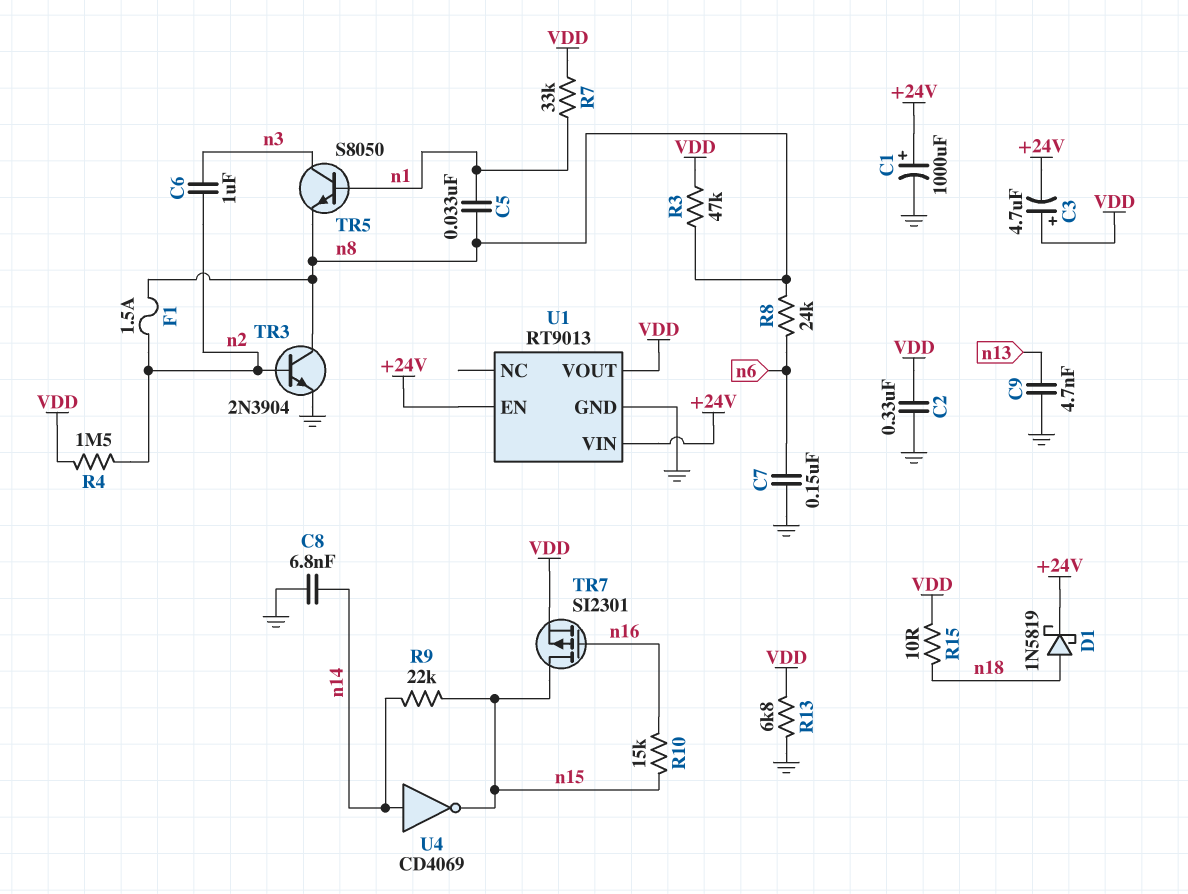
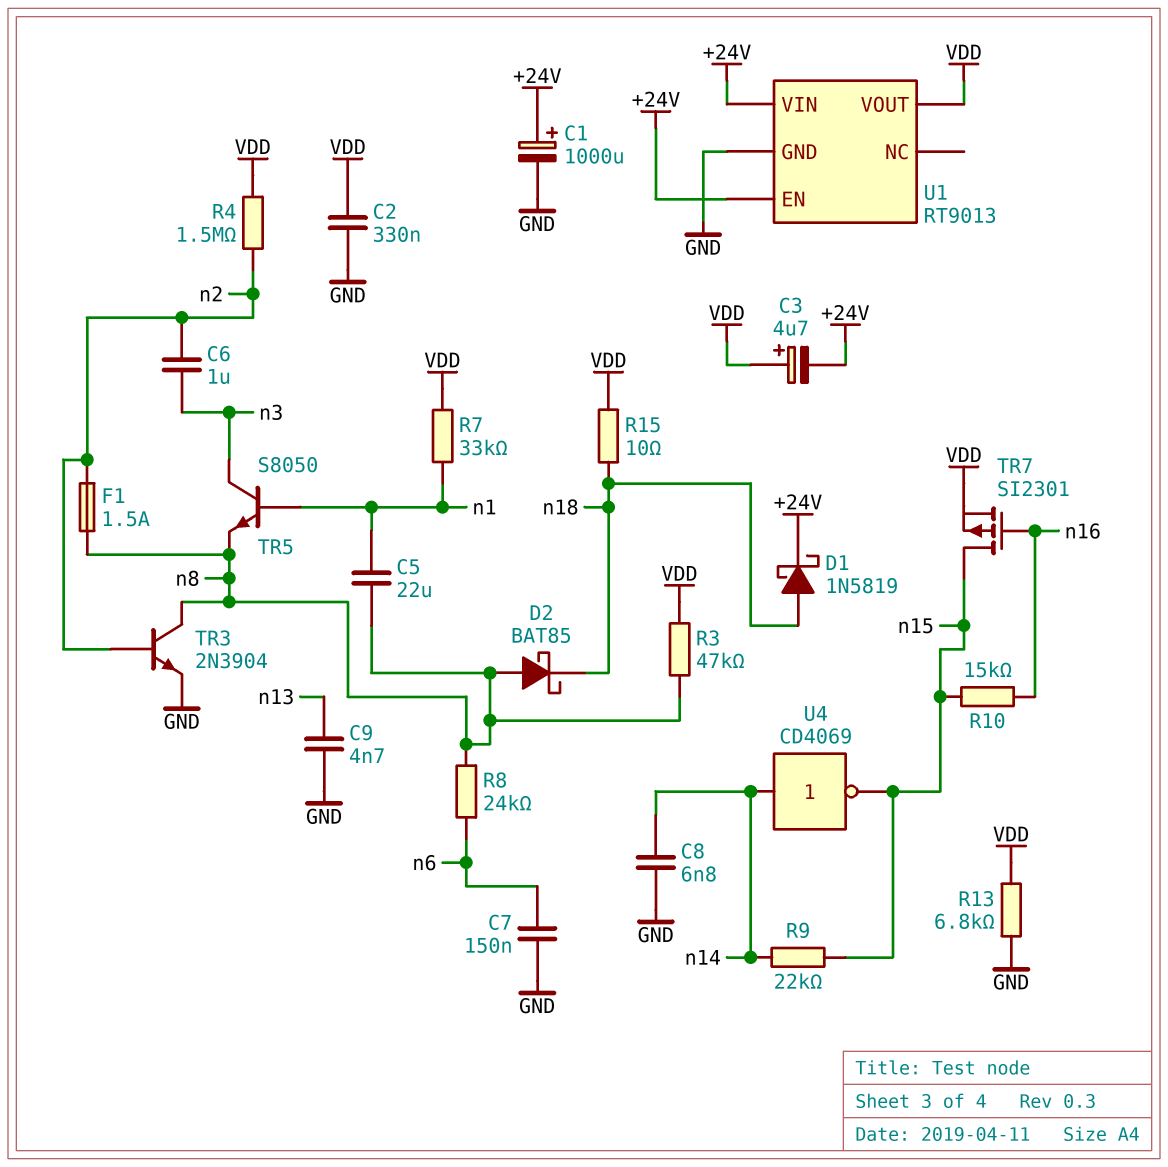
C5: 33nF (n1, n8) -> 22uF (n1, n8)
D2: none -> schottky BAT85 (A n8, K n18)

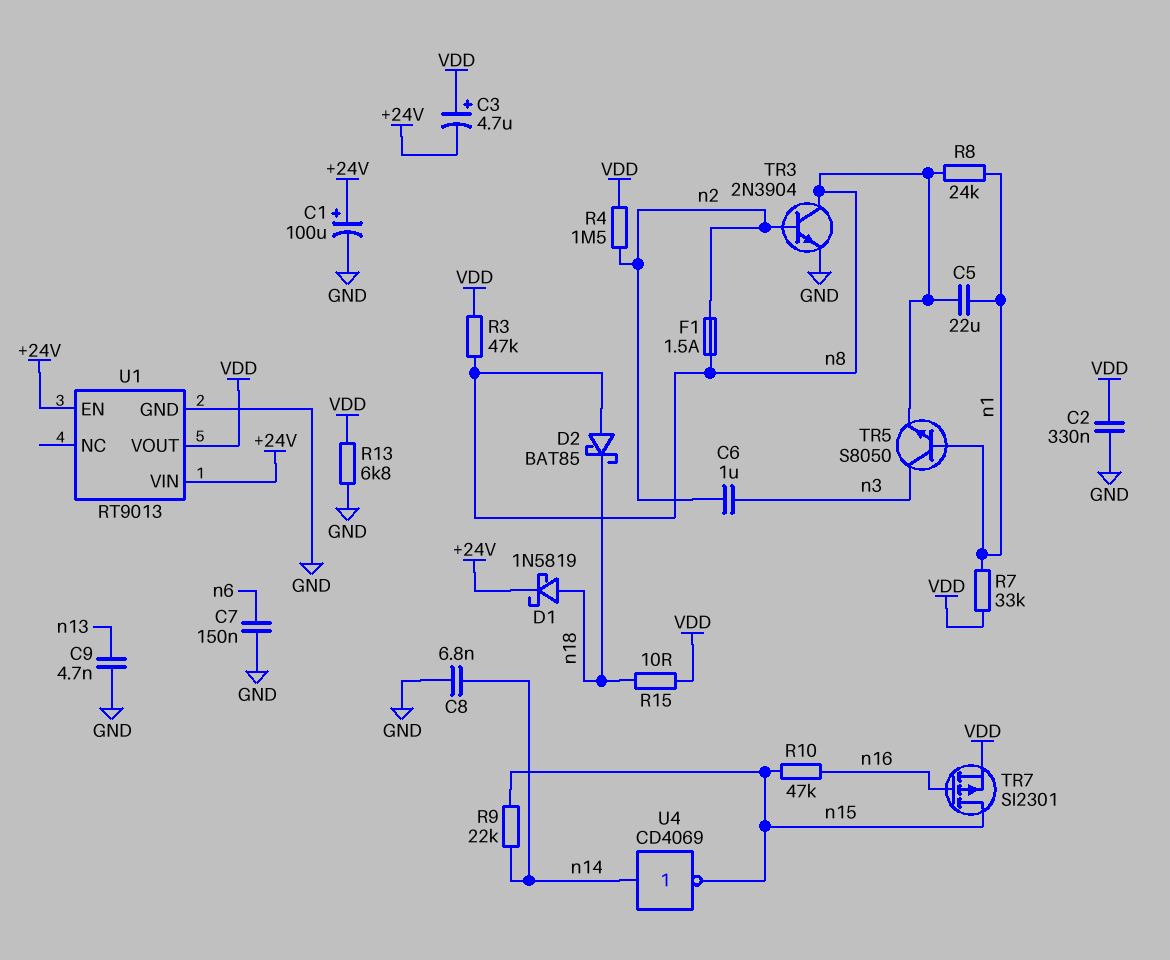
C1: 1000uF (plus +24V, minus GND) -> 100uF (plus +24V, minus GND)
R8: 24k (n6, n8) -> 24k (n1, n8)
R10: 15k (n15, n16) -> 47k (n15, n16)

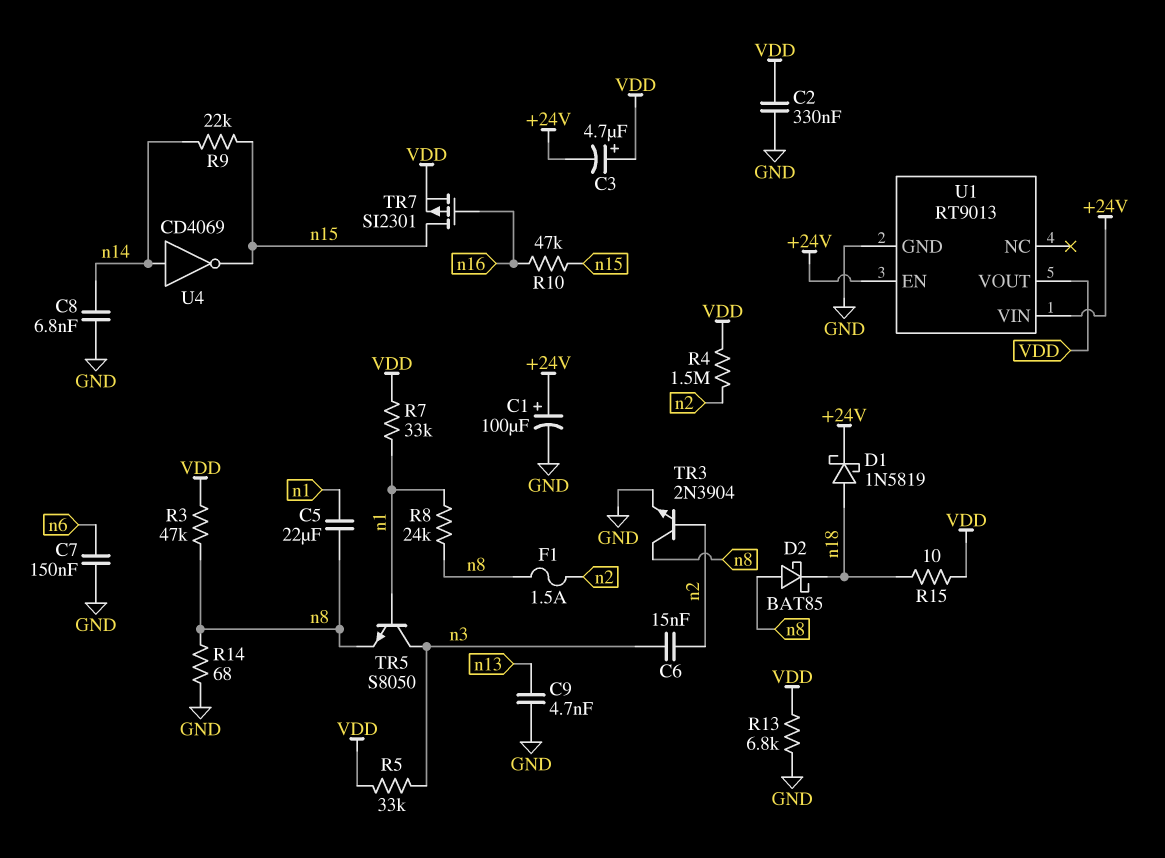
C6: 1uF (n2, n3) -> 15nF (n2, n3)
R5: none -> 33k (VDD, n3)
R14: none -> 68 (GND, n8)

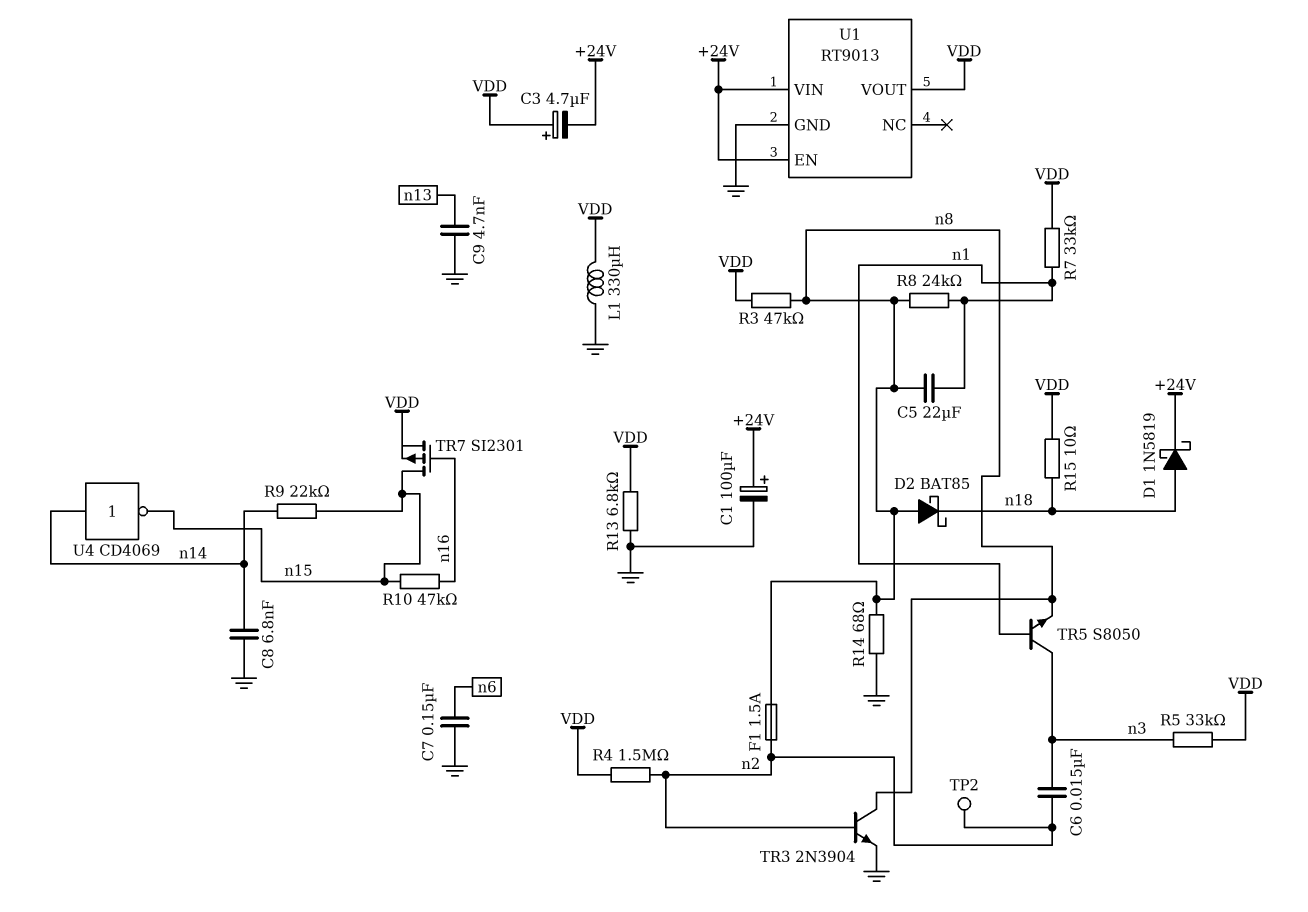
C2: 330nF (GND, VDD) -> none
L1: none -> 330uH (GND, VDD)
TP2: none -> test point (n2)

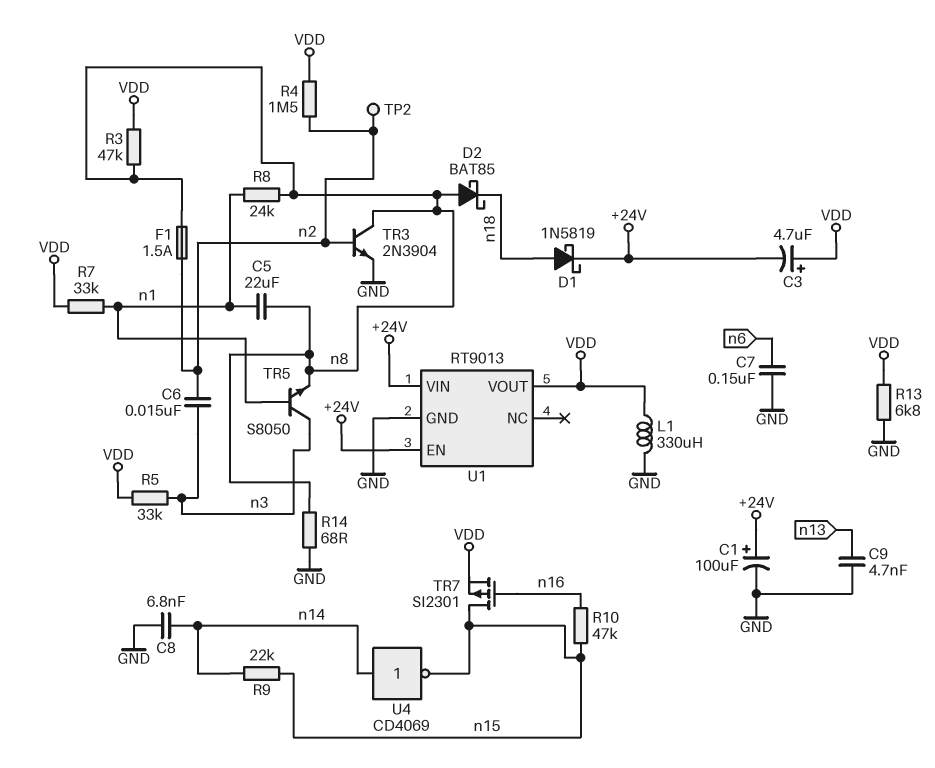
R15: 10 (VDD, n18) -> none

